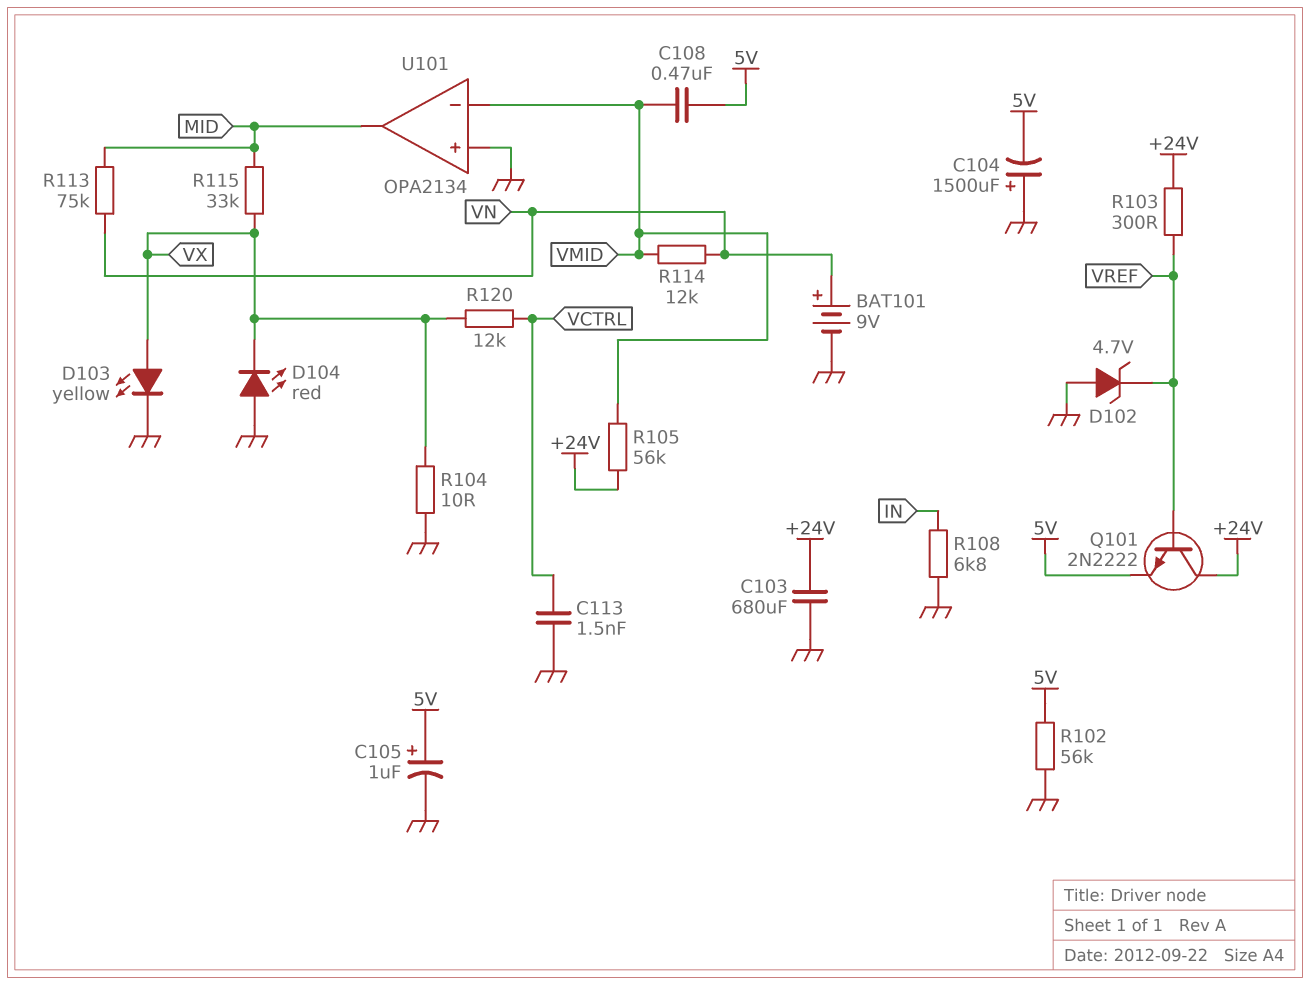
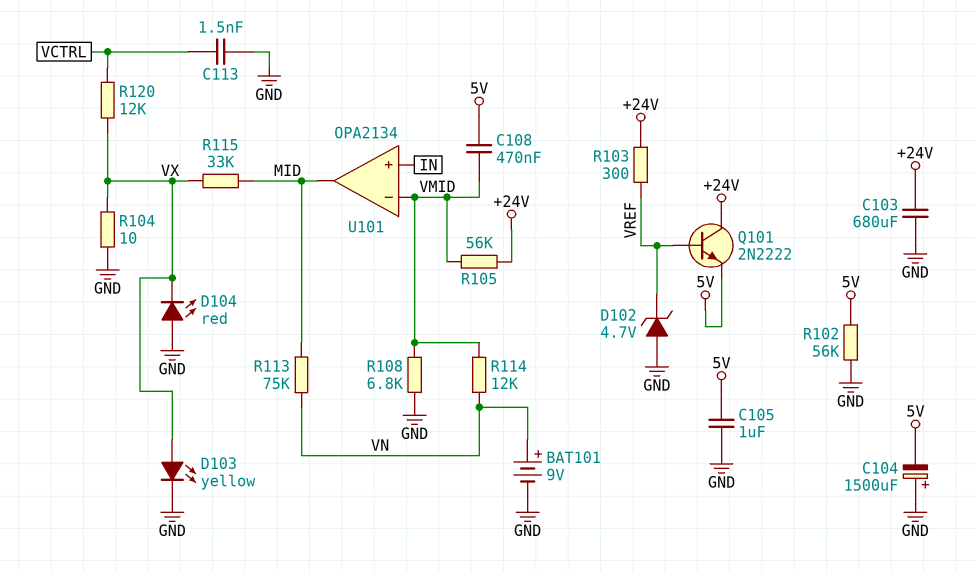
C105: 1uF (plus 5V, minus GND) -> 1uF (5V, GND)
R108: 6.8k (GND, IN) -> 6.8k (GND, VMID)
U101 pin in+: GND -> IN

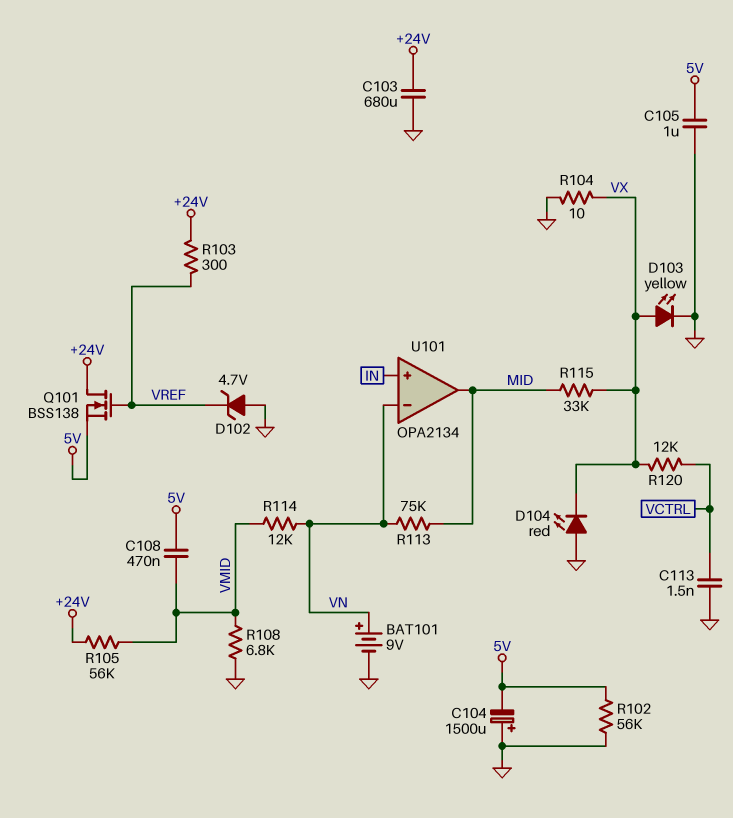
Q101: NPN 2N2222 (B VREF, C +24V, E 5V) -> NMOS BSS138 (G VREF, D +24V, S 5V)
U101 pin in-: VMID -> VN

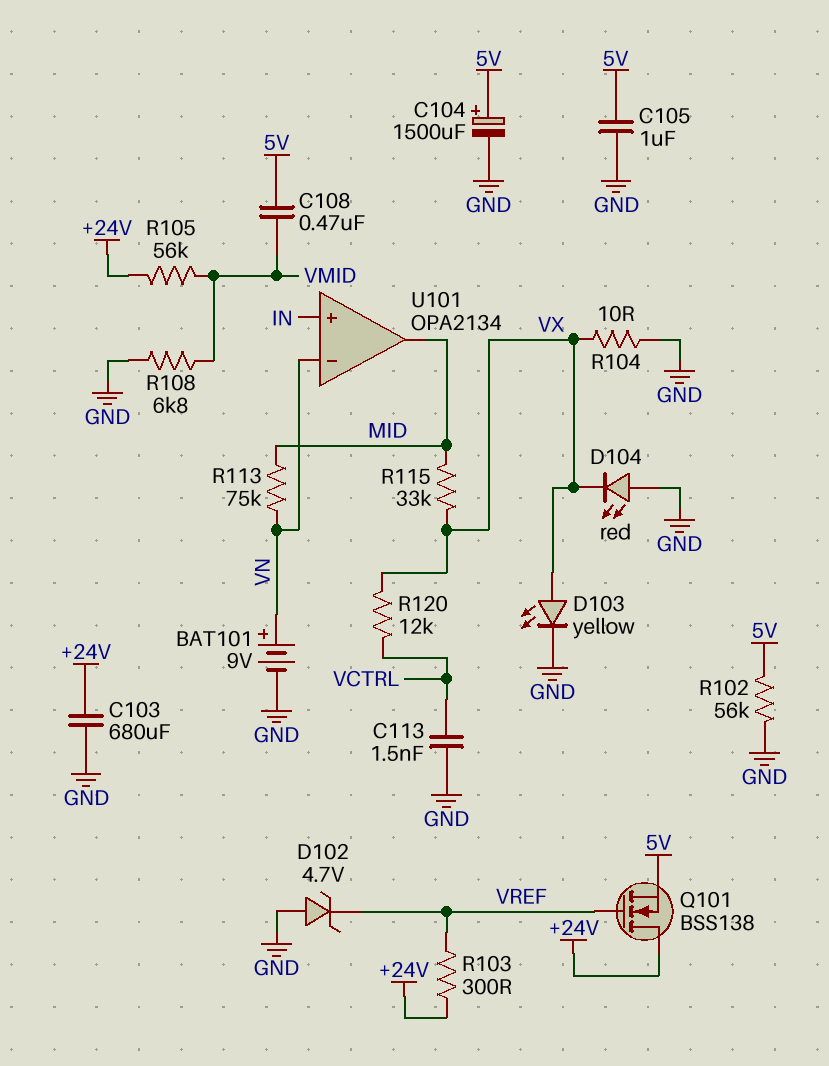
C104: 1500uF (plus GND, minus 5V) -> 1500uF (plus 5V, minus GND)
R114: 12k (VMID, VN) -> none

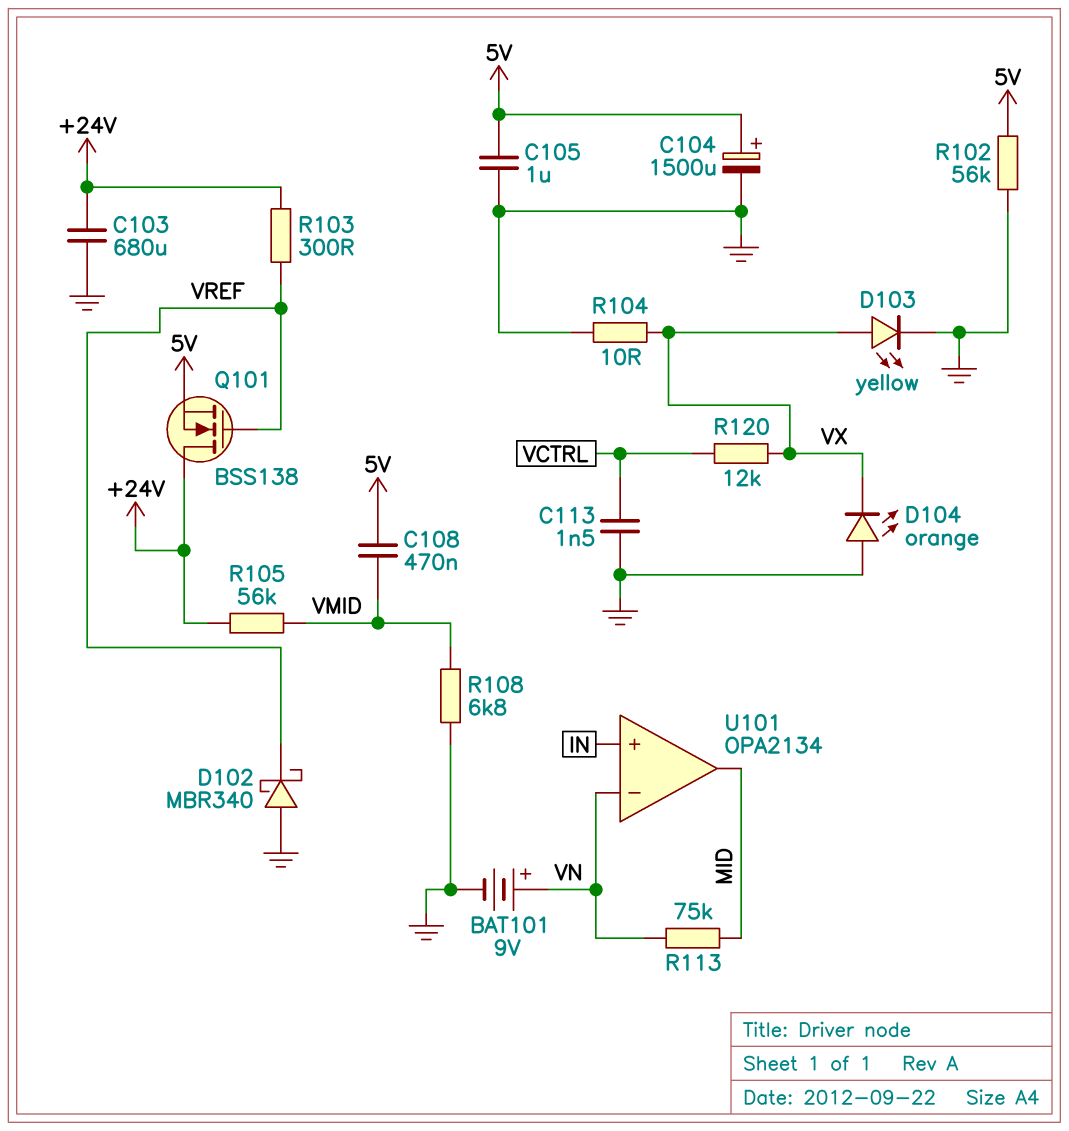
D102: zener 4.7V (A GND, K VREF) -> schottky MBR340 (A GND, K VREF)
D104: LED red (A GND, K VX) -> LED orange (A GND, K VX)
R115: 33k (MID, VX) -> none

